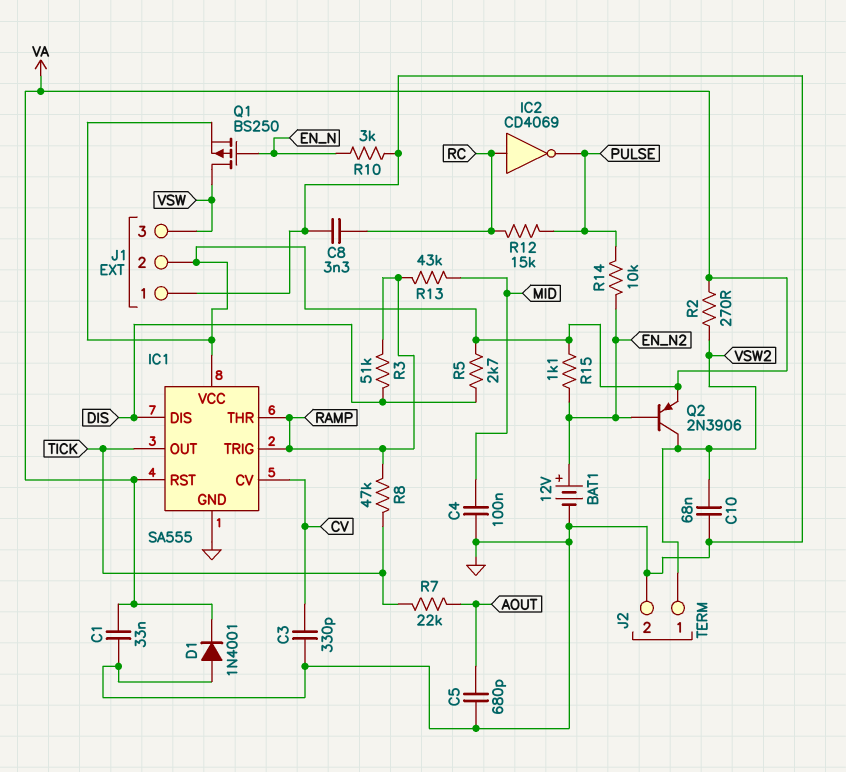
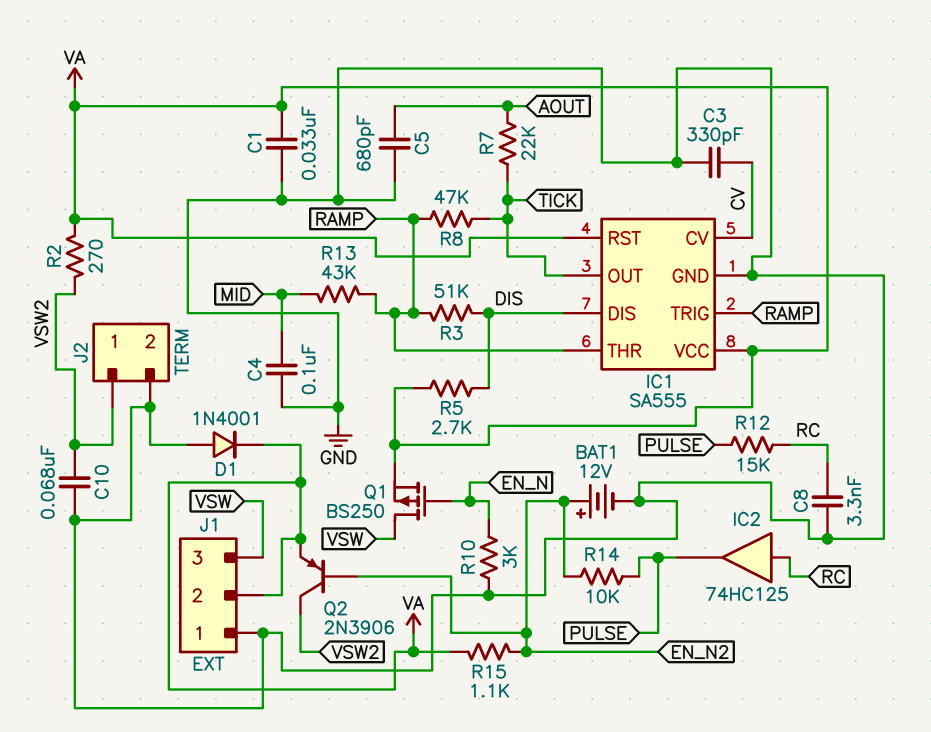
IC2: NOT CD4069 (in RC, out PULSE) -> buffer 74HC125 (in RC, out PULSE)

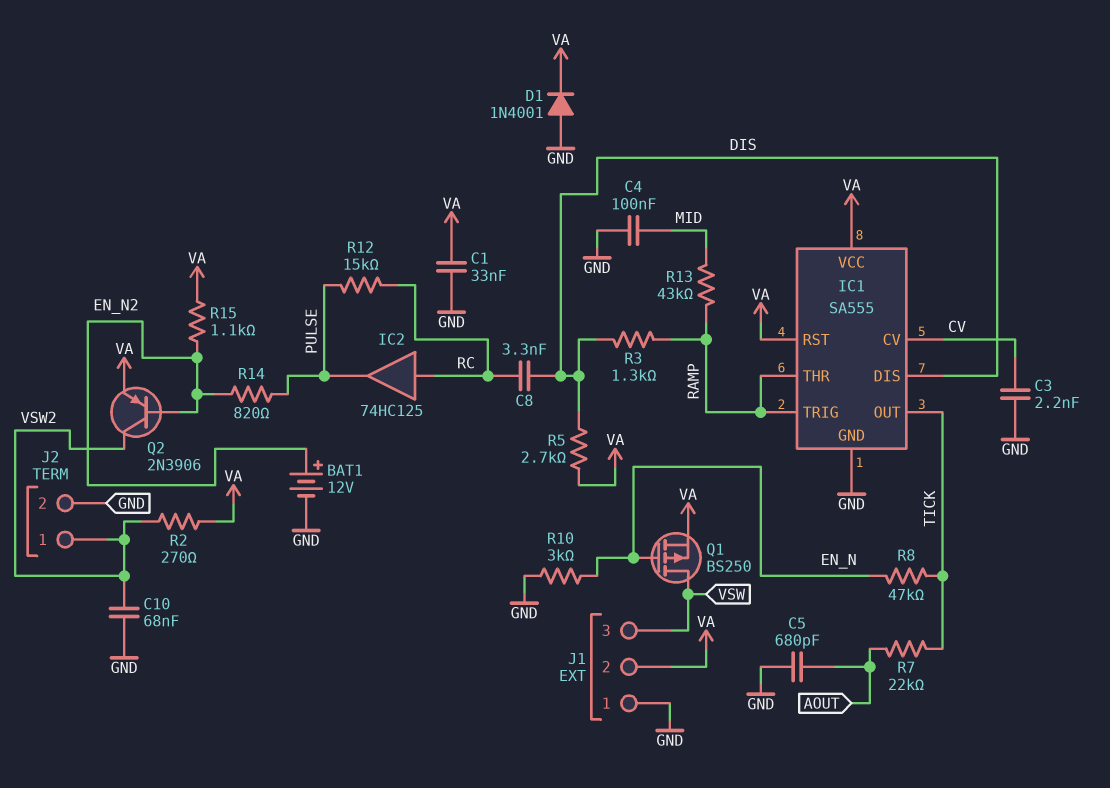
C3: 330pF (CV, GND) -> 2.2nF (CV, GND)
C8: 3.3nF (GND, RC) -> 3.3nF (DIS, RC)
R3: 51k (DIS, RAMP) -> 1.3k (DIS, RAMP)
R8: 47k (RAMP, TICK) -> 47k (EN_N, TICK)
R14: 10k (EN_N2, PULSE) -> 820 (EN_N2, PULSE)

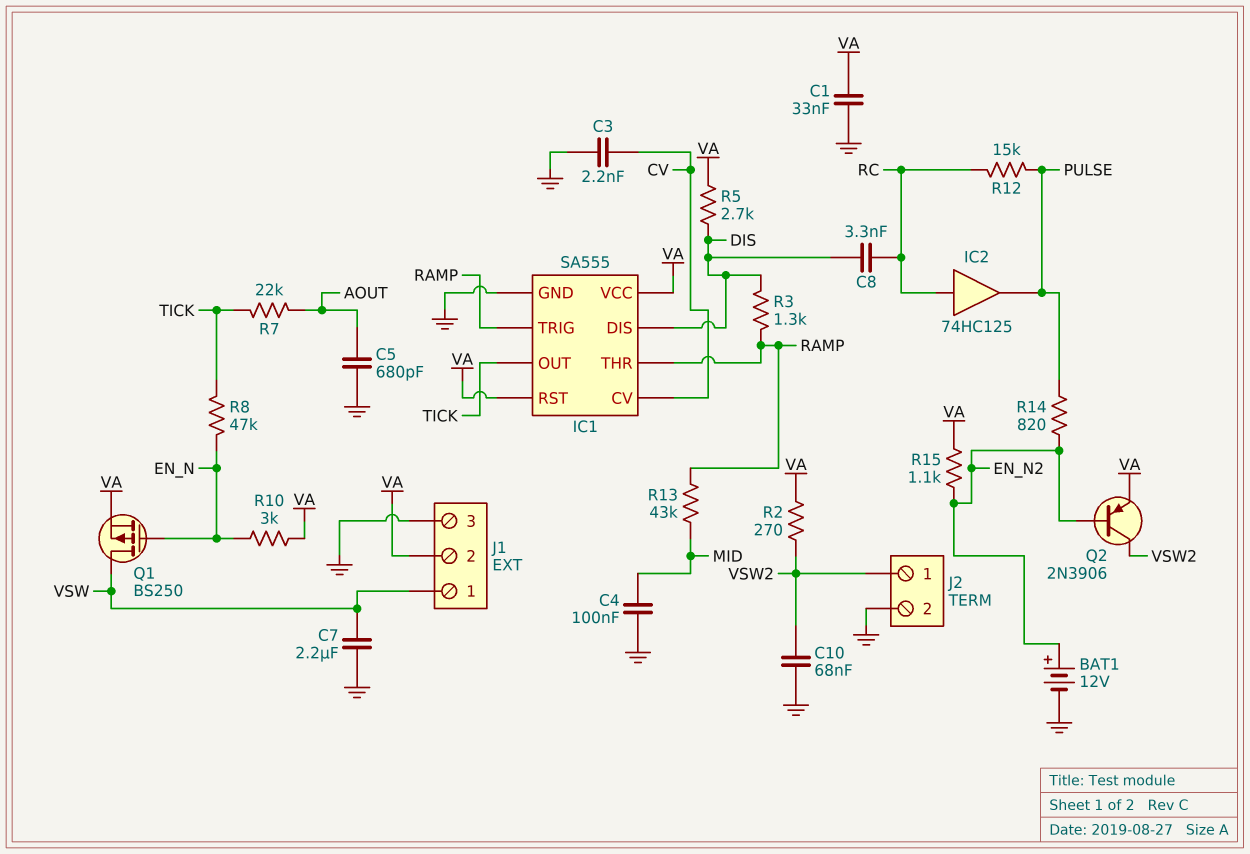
C7: none -> 2.2uF (GND, VSW)
D1: diode 1N4001 (A GND, K VA) -> none
J1 pin 1: GND -> VSW
J1 pin 3: VSW -> GND
R10: 3k (EN_N, GND) -> 3k (EN_N, VA)

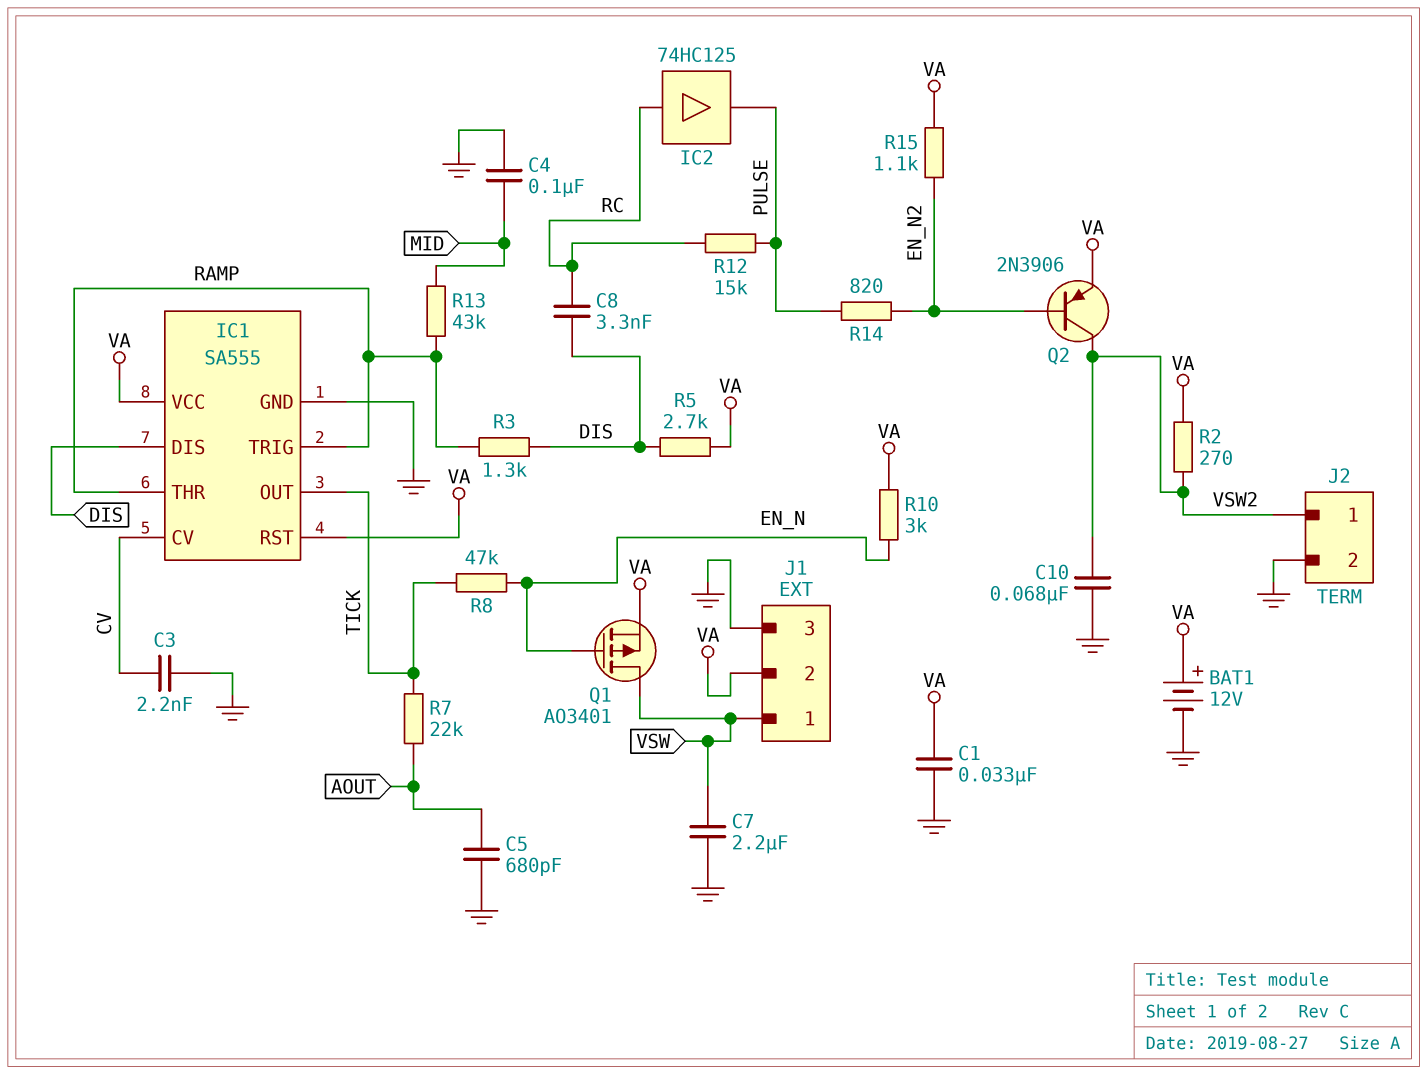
BAT1: 12V (plus EN_N2, minus GND) -> 12V (plus VA, minus GND)
Q1: PMOS BS250 (G EN_N, D VSW, S VA) -> PMOS AO3401 (G EN_N, D VSW, S VA)

